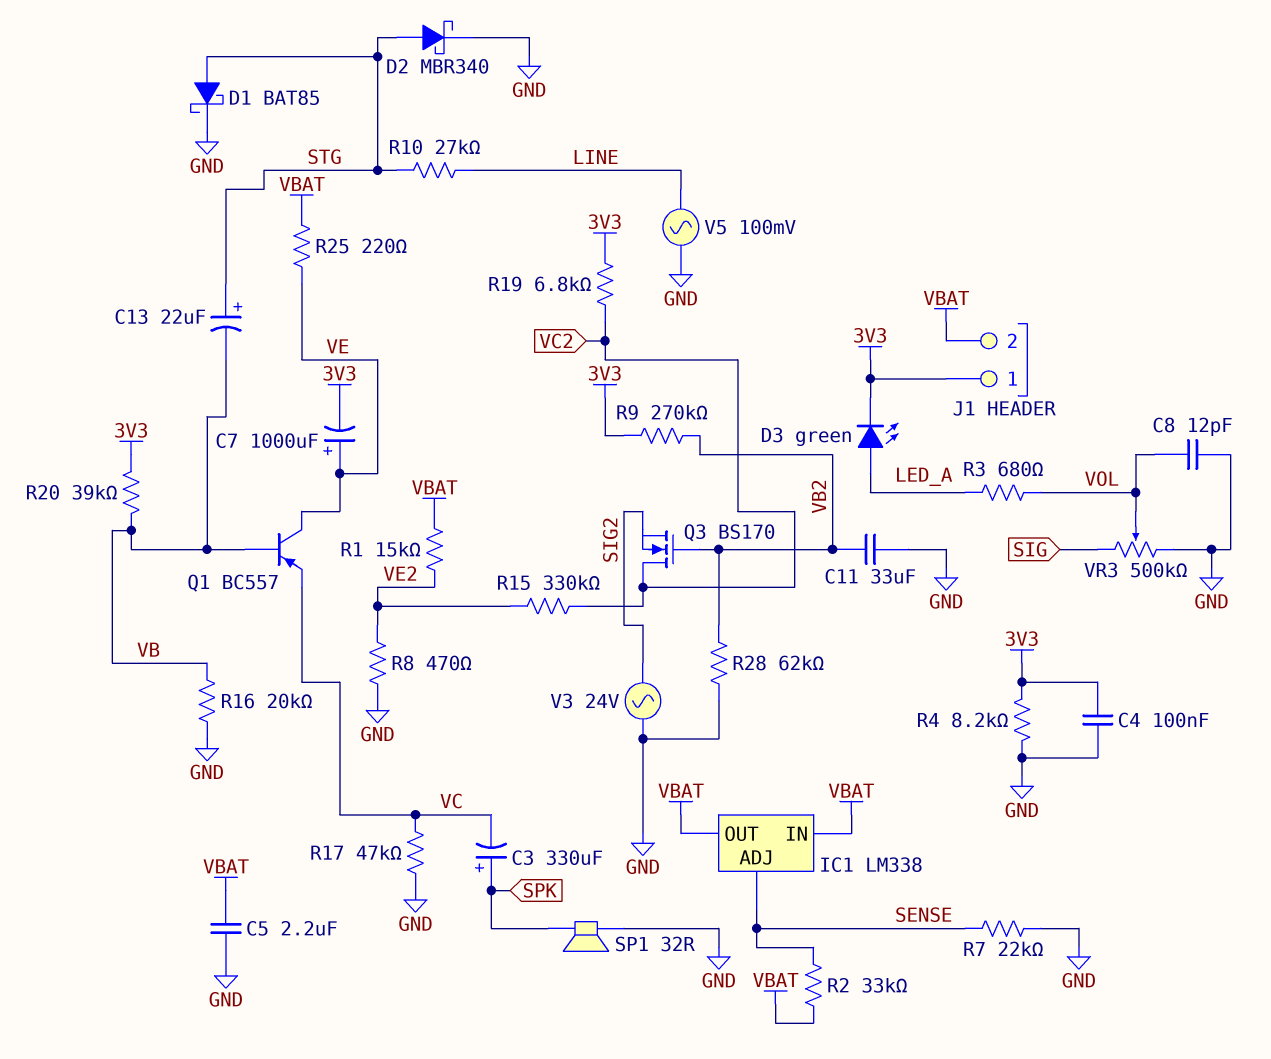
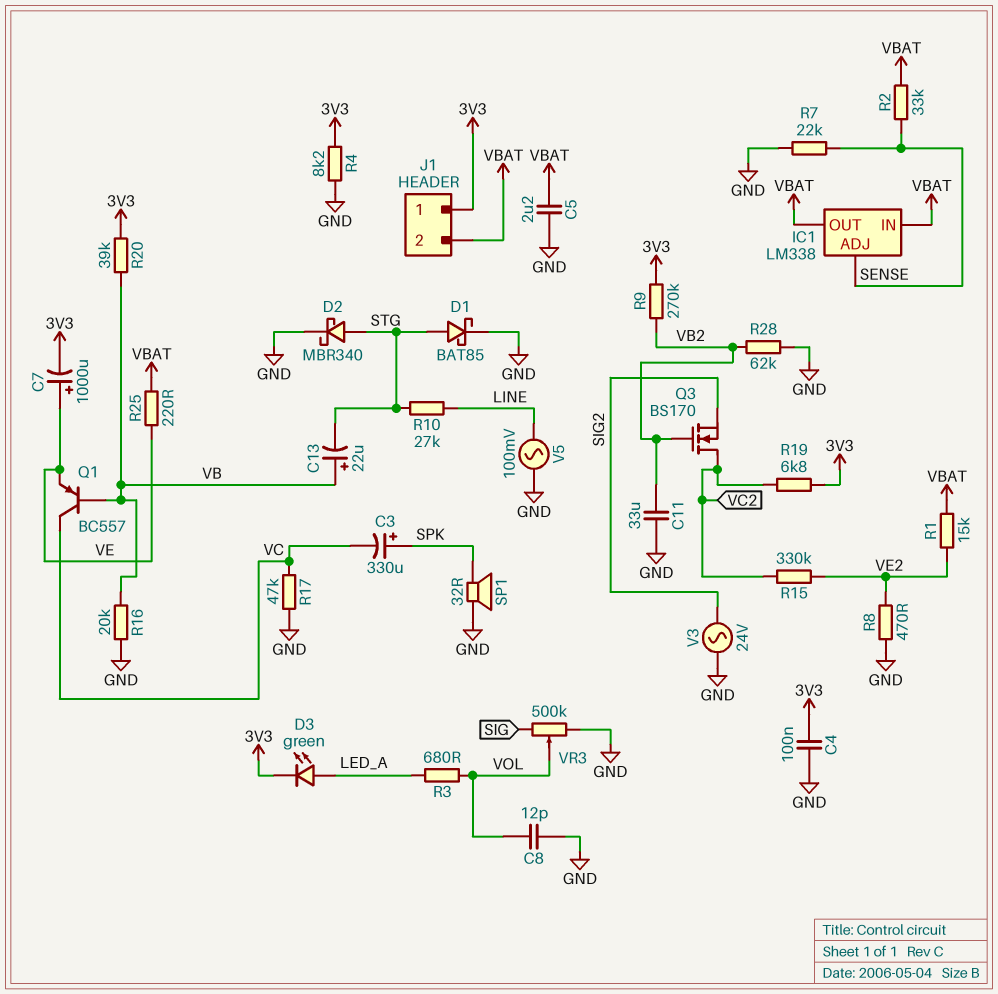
C13: 22uF (plus STG, minus VB) -> 22uF (plus VB, minus STG)
Q1: PNP BC557 (B VB, C VE, E VC) -> PNP BC557 (B VB, C VC, E VE)

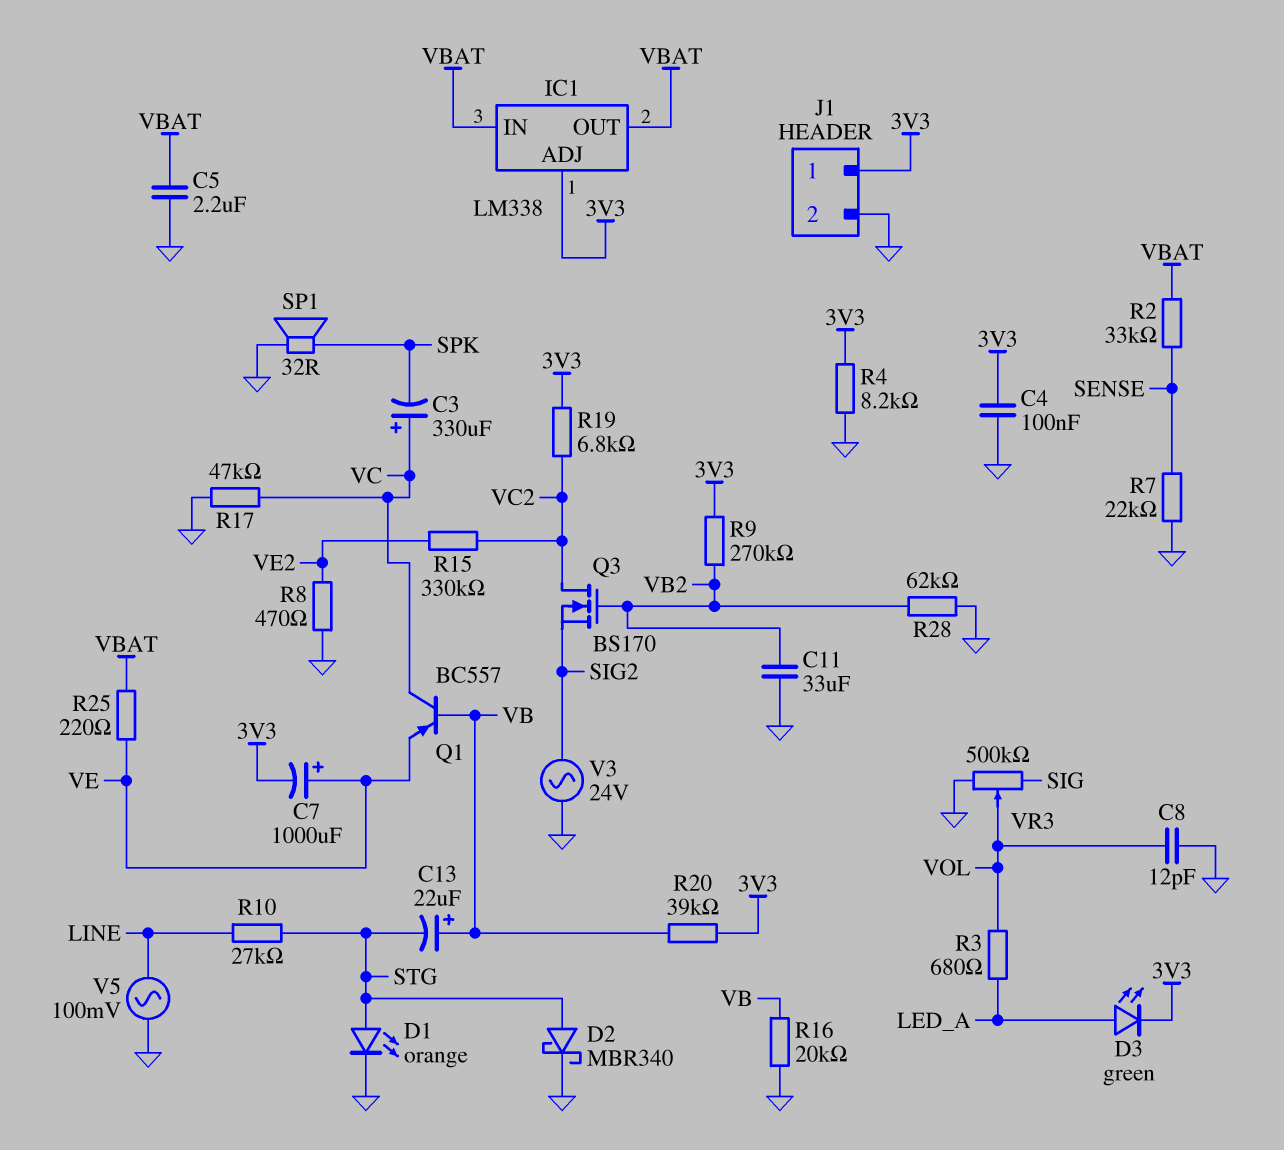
C3: 330uF (plus SPK, minus VC) -> 330uF (plus VC, minus SPK)
D1: schottky BAT85 (A STG, K GND) -> LED orange (A STG, K GND)
IC1 pin ADJ: SENSE -> 3V3
J1 pin 2: VBAT -> GND
R1: 15k (VBAT, VE2) -> none

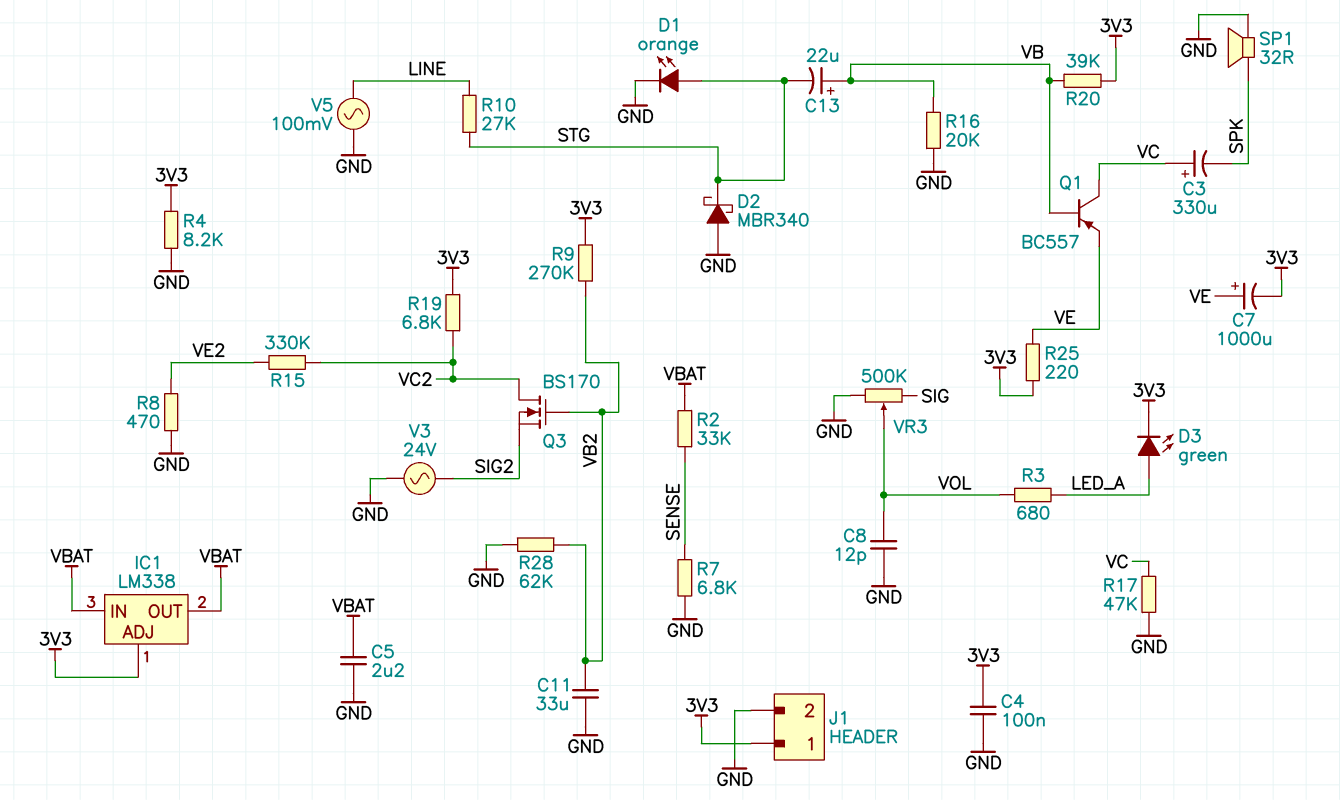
D2: schottky MBR340 (A STG, K GND) -> schottky MBR340 (A GND, K STG)
R7: 22k (GND, SENSE) -> 6.8k (GND, SENSE)
R25: 220 (VBAT, VE) -> 220 (3V3, VE)

